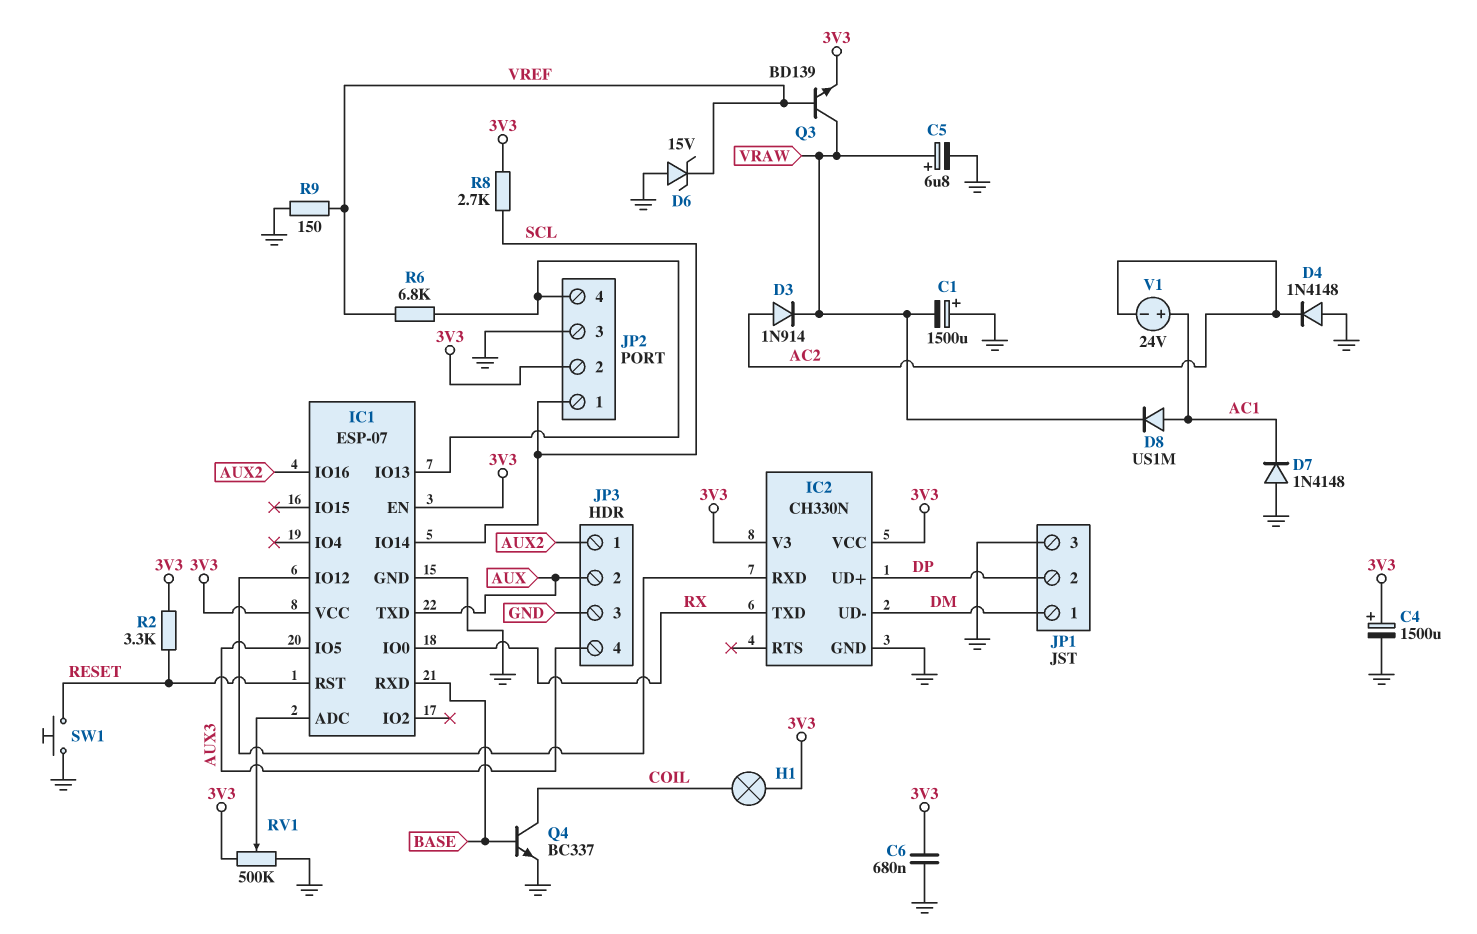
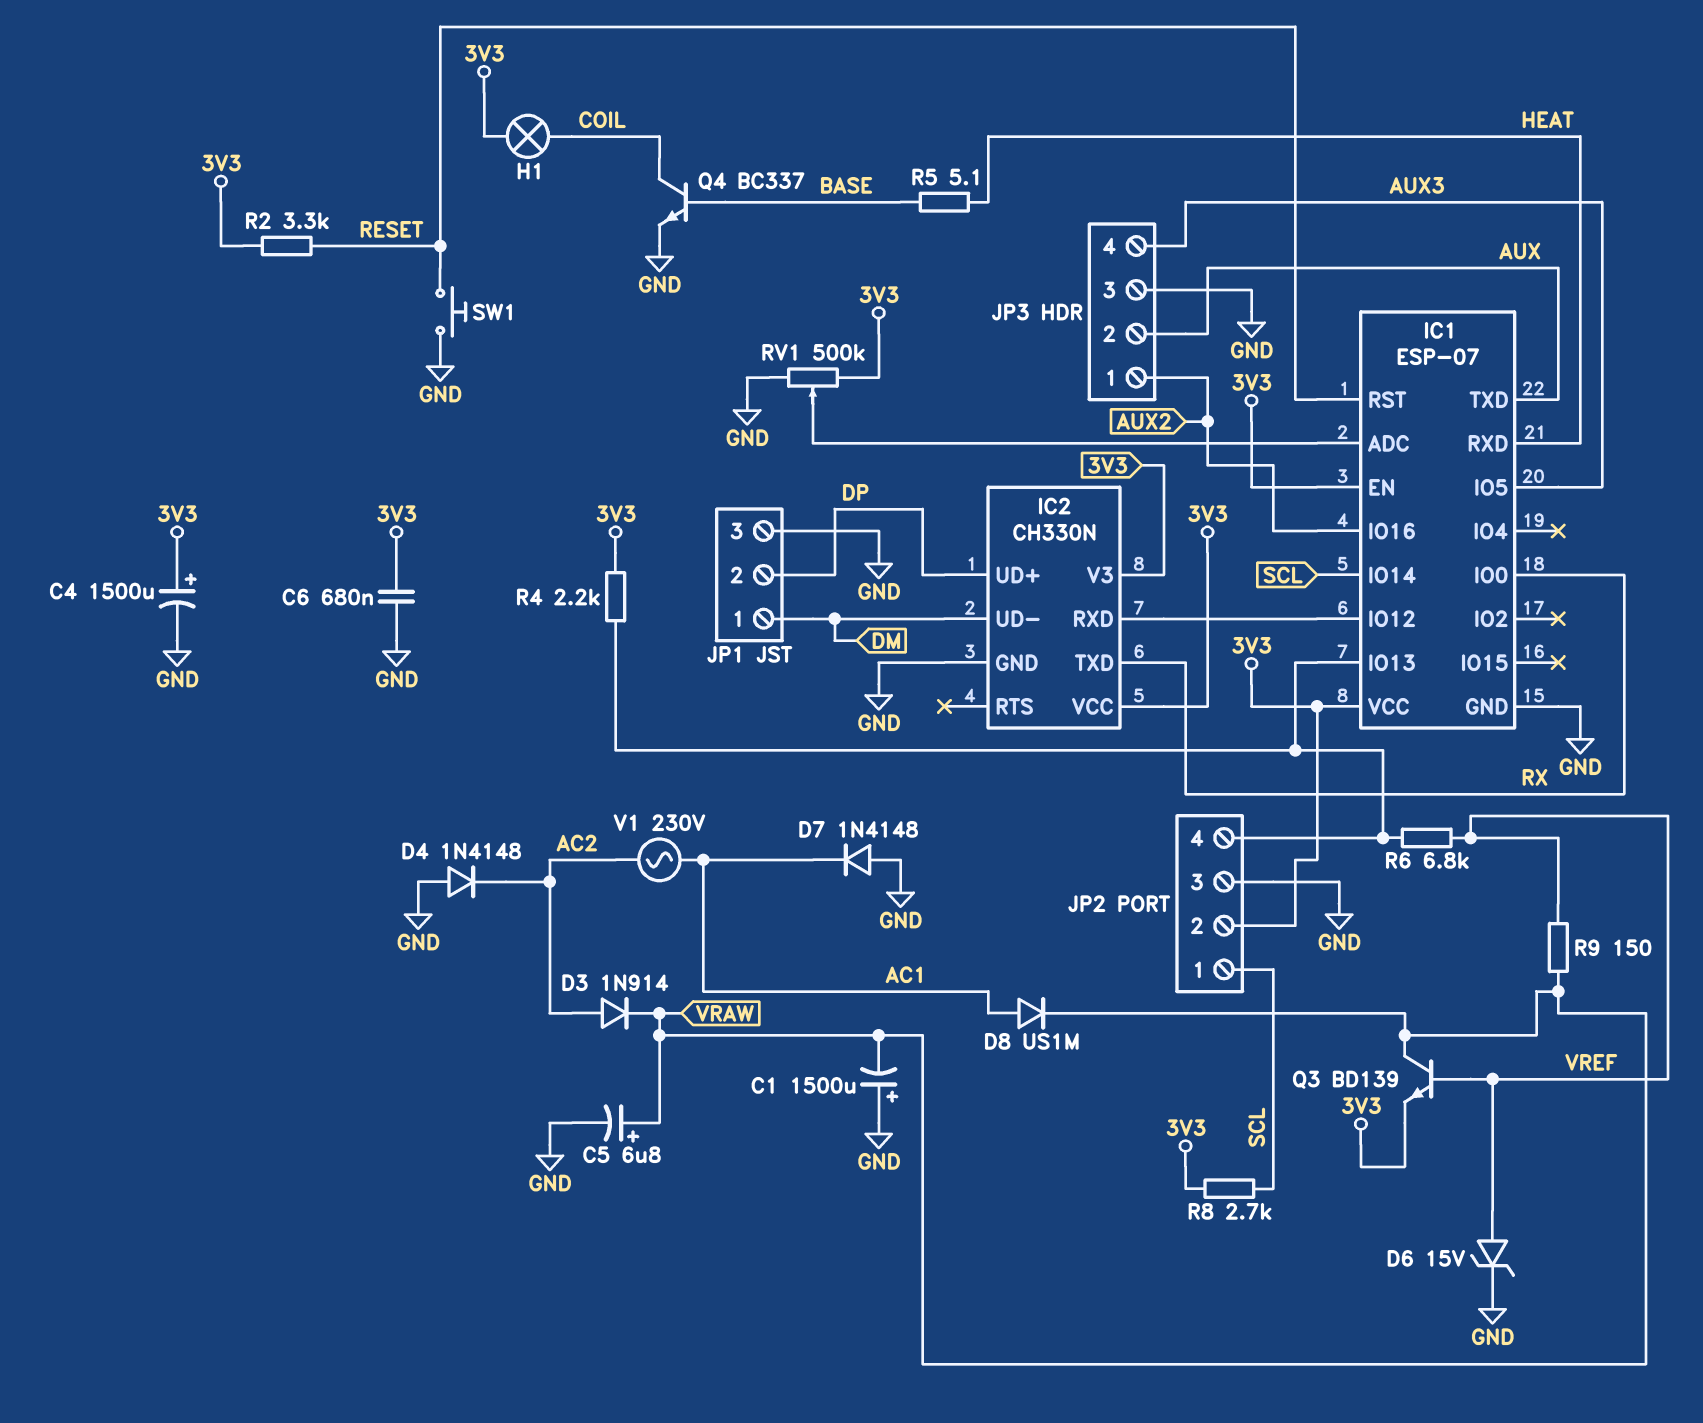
D6: zener 15V (A GND, K VREF) -> zener 15V (A VREF, K GND)
IC1 pin RXD: BASE -> HEAT
R4: none -> 2.2k (3V3, IC1/IO13)
R5: none -> 5.1 (BASE, HEAT)
R9: 150 (GND, VREF) -> 150 (VRAW, VREF)
V1: 24V (plus AC1, minus AC2) -> AC 230V (AC1, AC2)

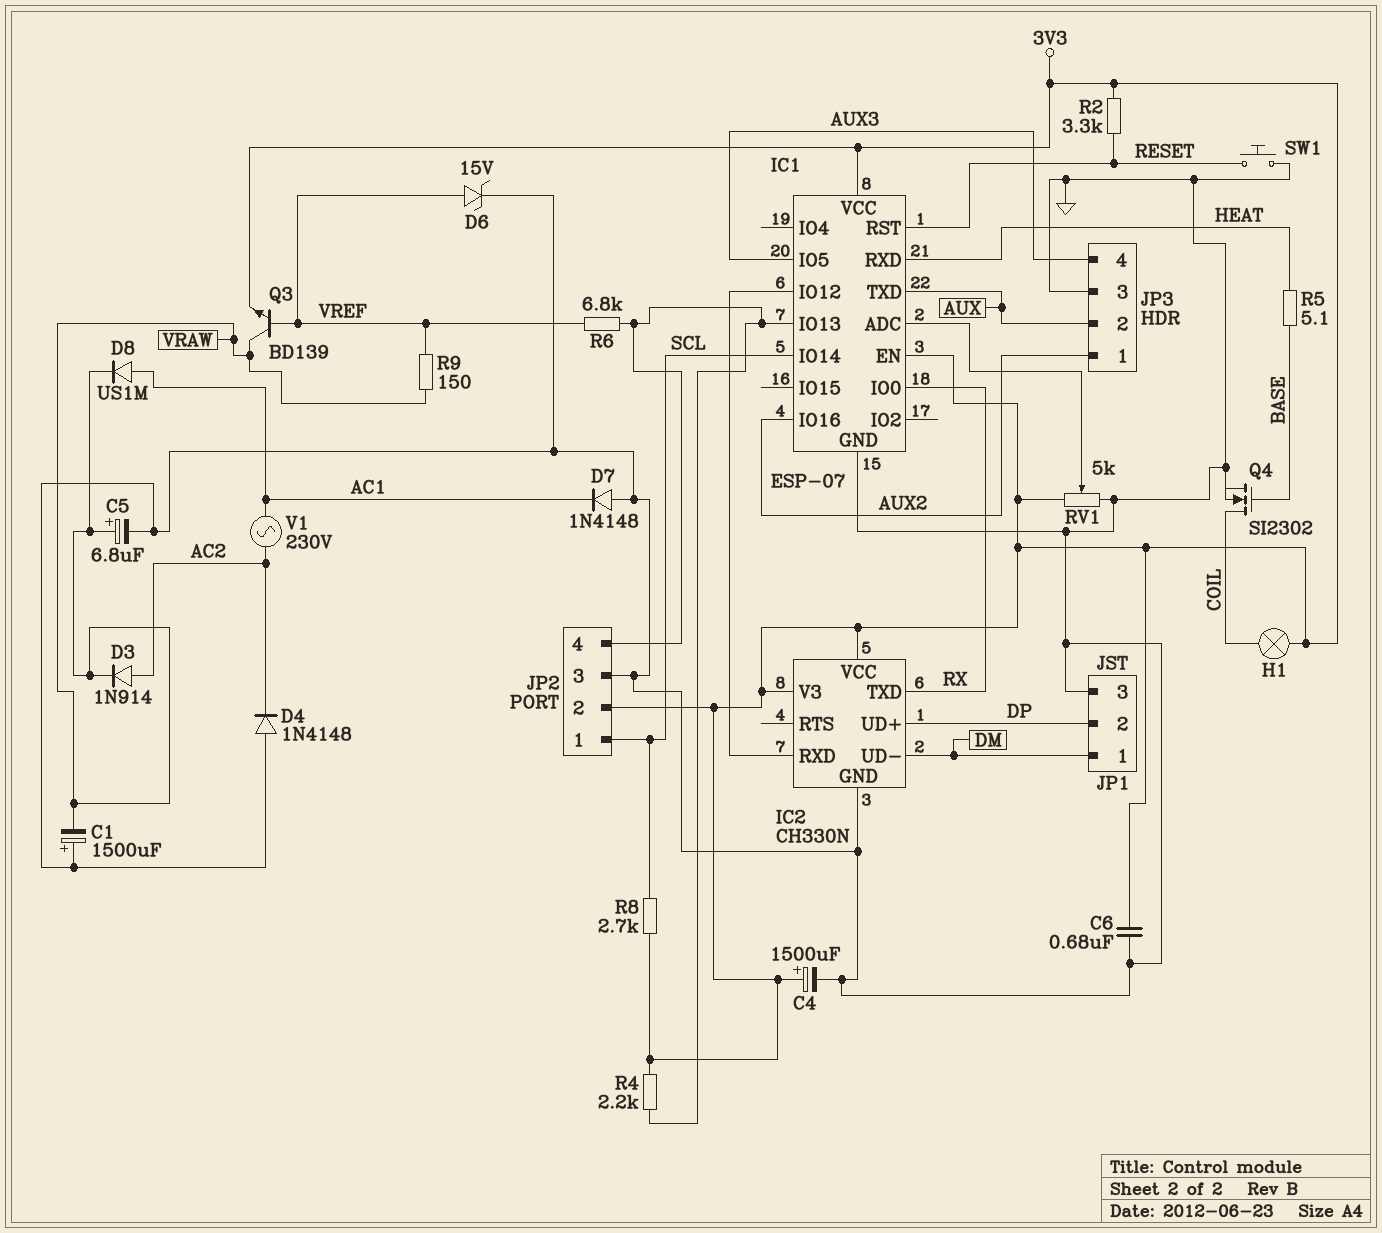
Q4: NPN BC337 (B BASE, C COIL, E GND) -> NMOS SI2302 (G BASE, D COIL, S GND)
RV1: 500k (3V3, GND, wiper IC1/ADC) -> 5k (3V3, GND, wiper IC1/ADC)

